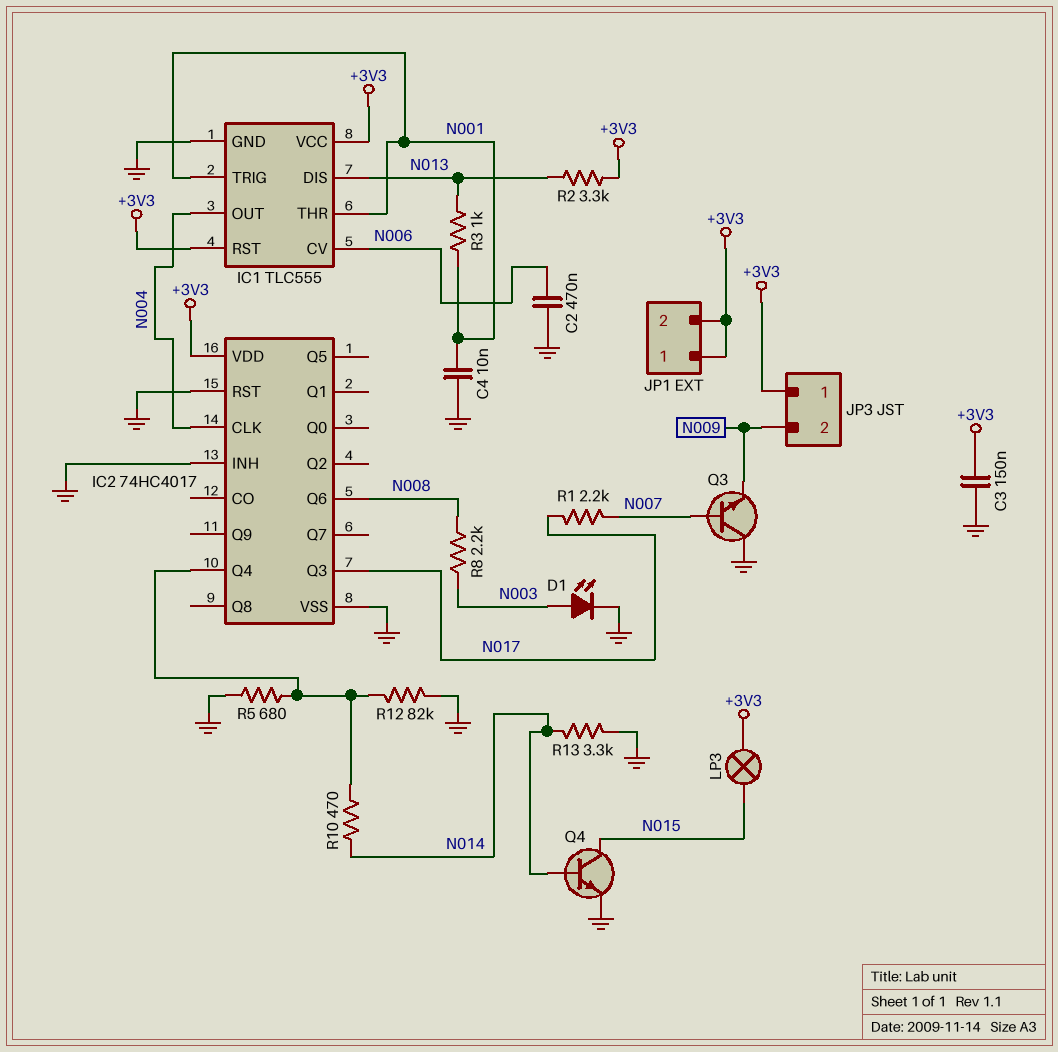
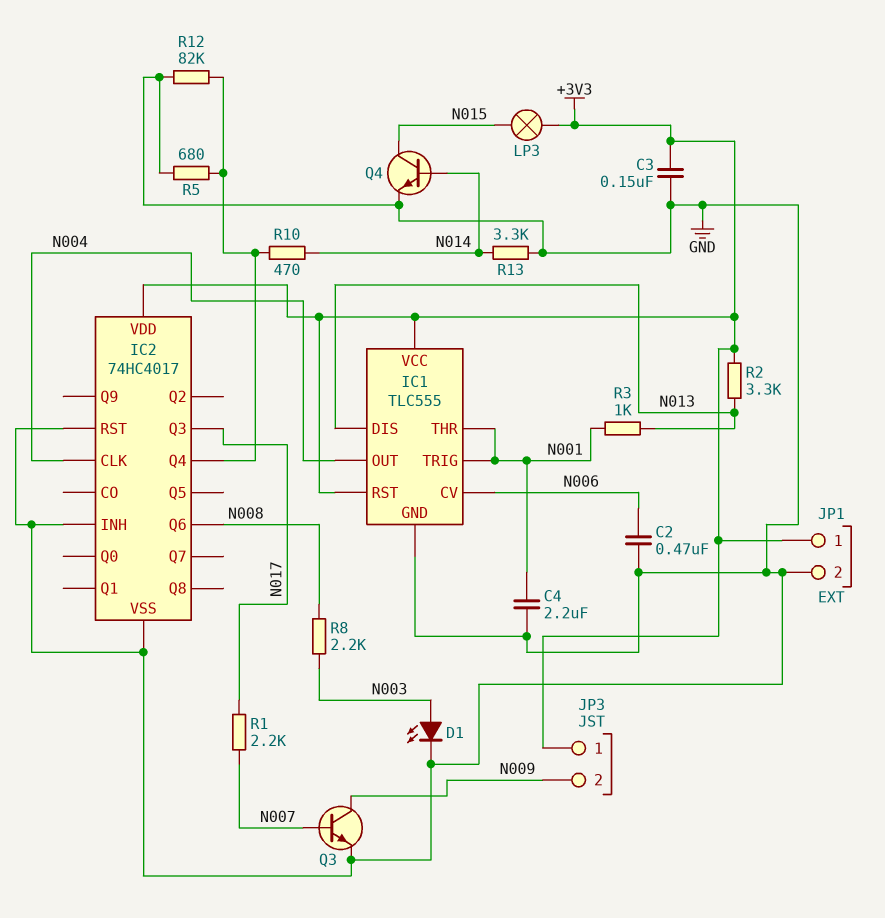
C4: 10nF (GND, N001) -> 2.2uF (GND, N001)
JP1 pin 2: +3V3 -> GND
Q3: NPN (B N007, C GND, E N009) -> NPN (B N007, C N009, E GND)

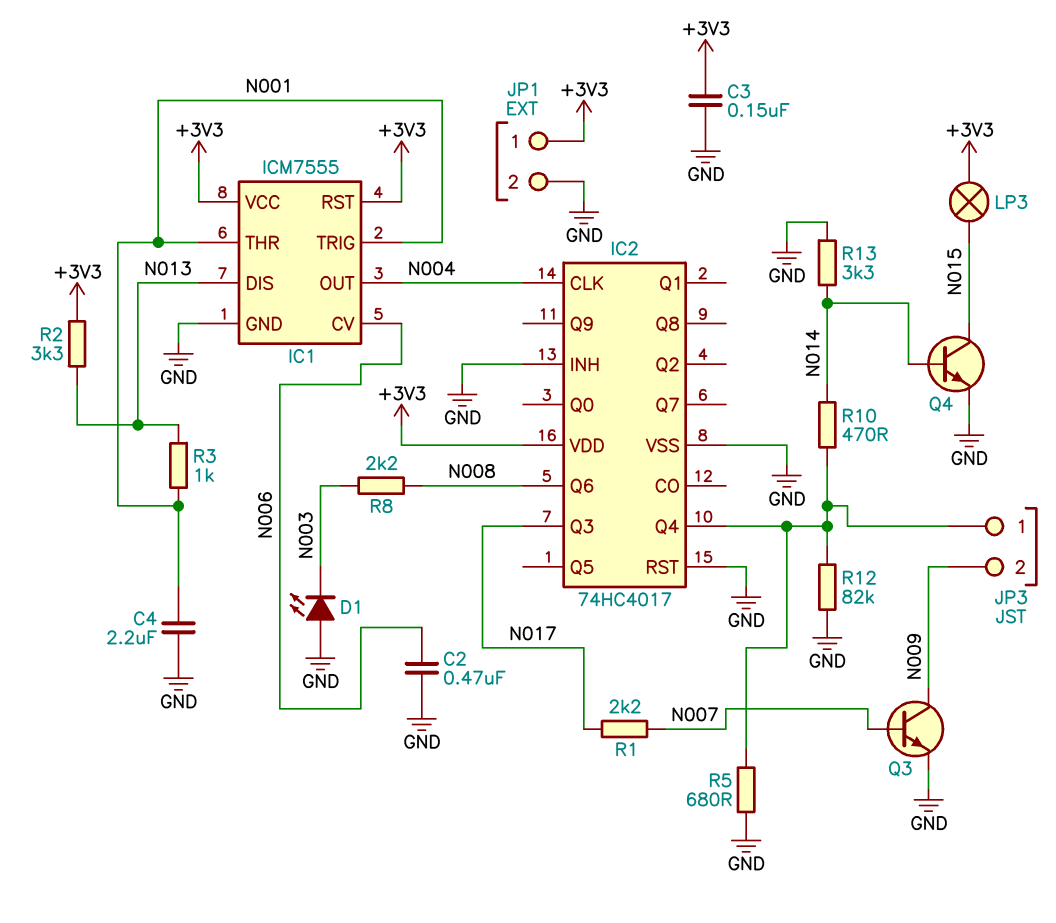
D1: LED (A N003, K GND) -> LED (A GND, K N003)
IC1: TLC555 -> ICM7555
JP3 pin 1: +3V3 -> IC2/Q4

